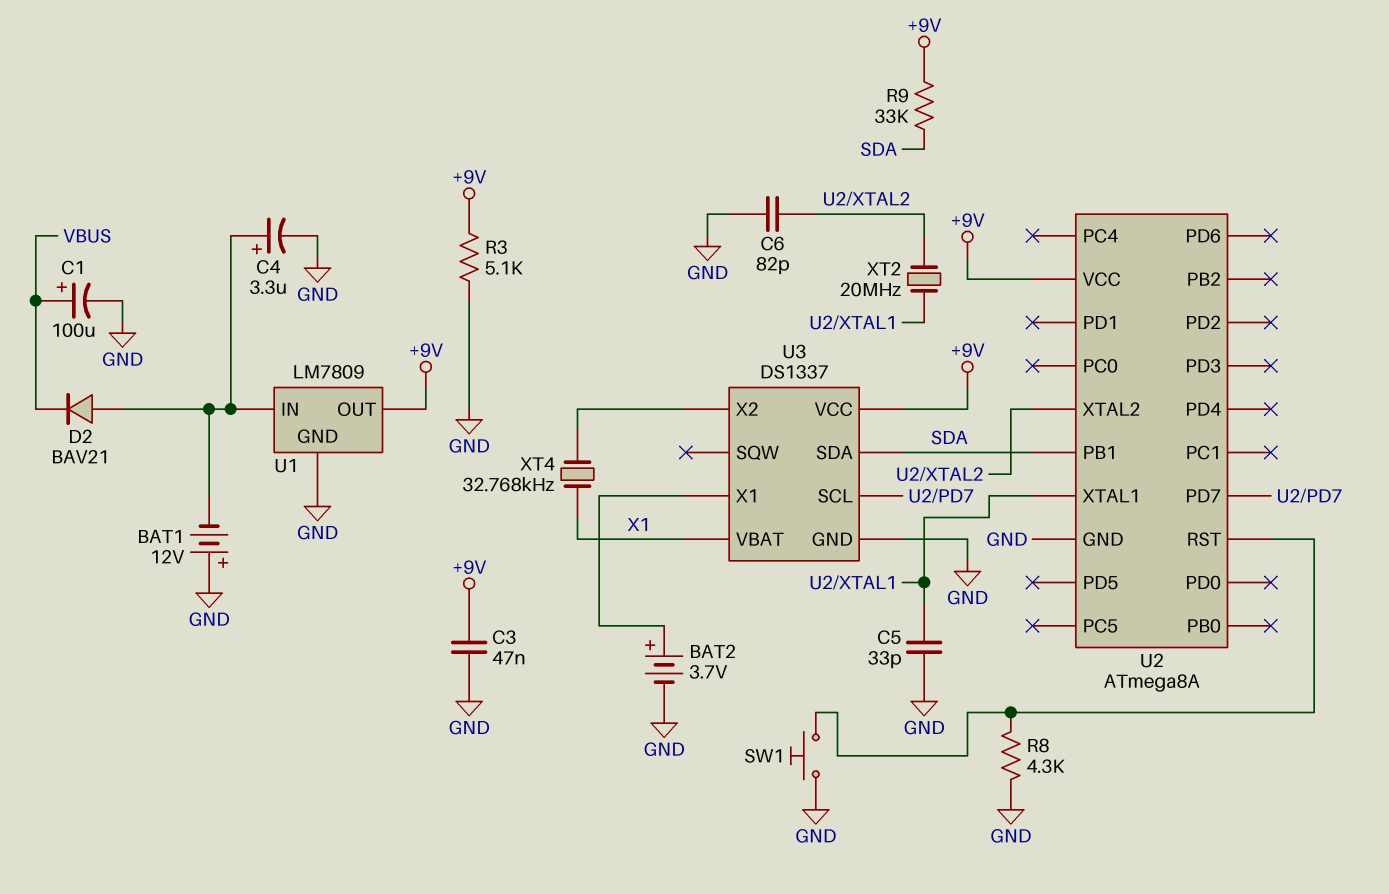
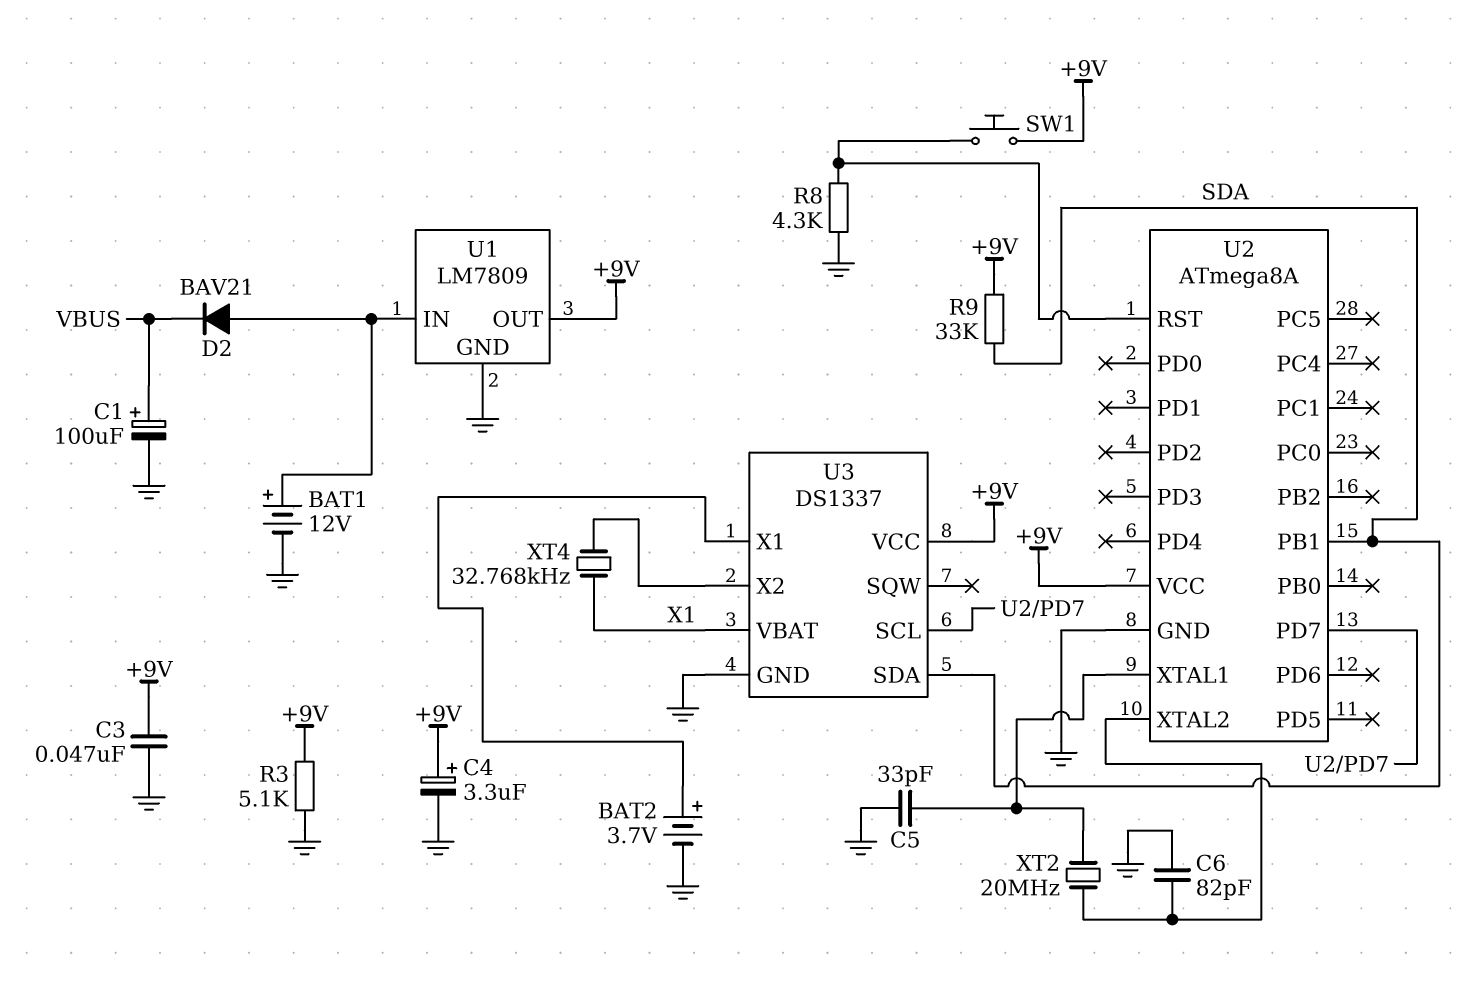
BAT1: 12V (plus GND, minus U1/IN) -> 12V (plus U1/IN, minus GND)
C4: 3.3uF (plus U1/IN, minus GND) -> 3.3uF (plus +9V, minus GND)
SW1: button (GND, U2/RST) -> button (+9V, U2/RST)

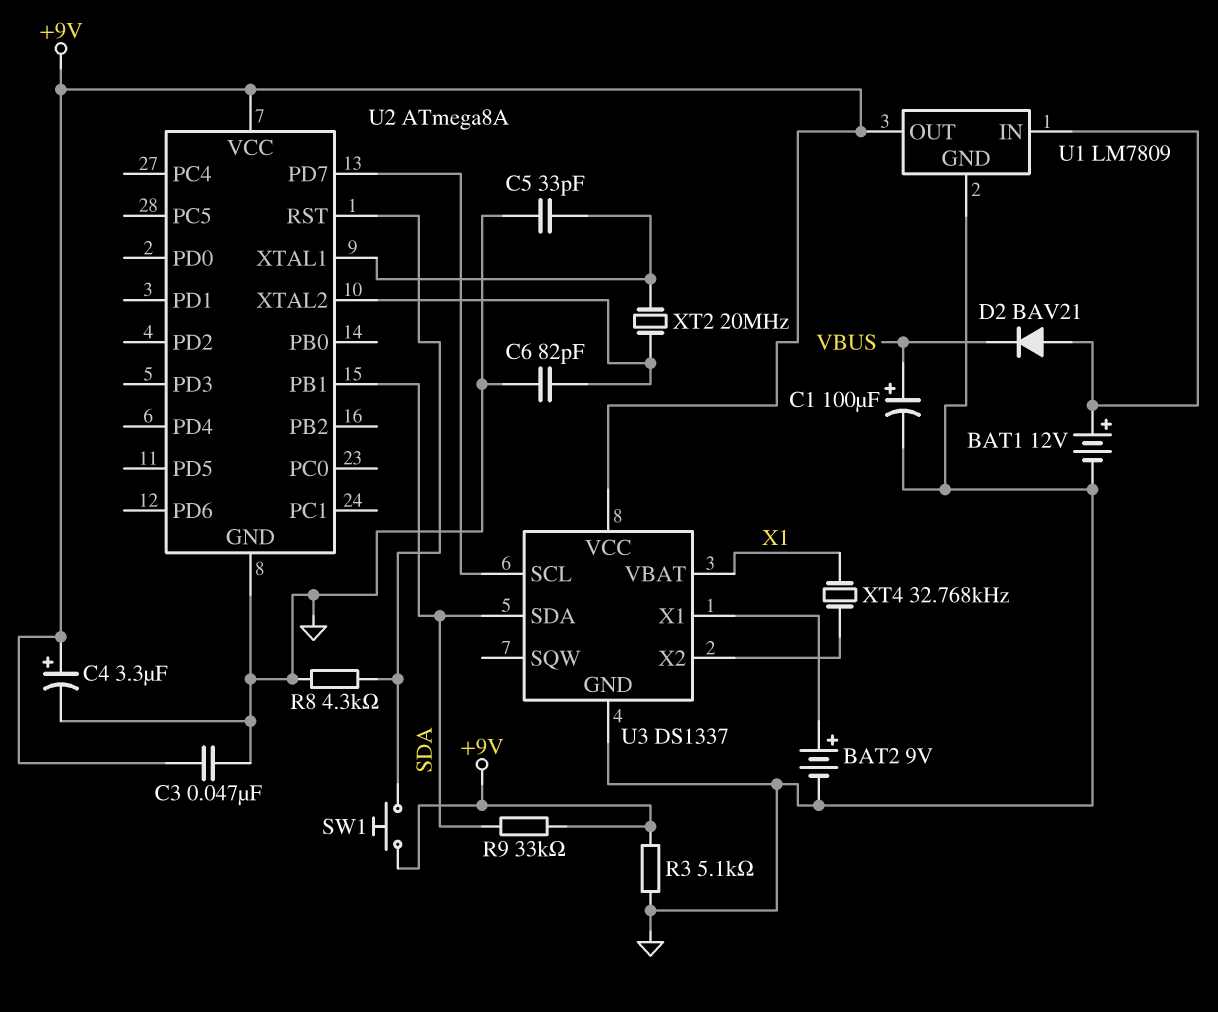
BAT2: 3.7V (plus U3/X1, minus GND) -> 9V (plus U3/X1, minus GND)

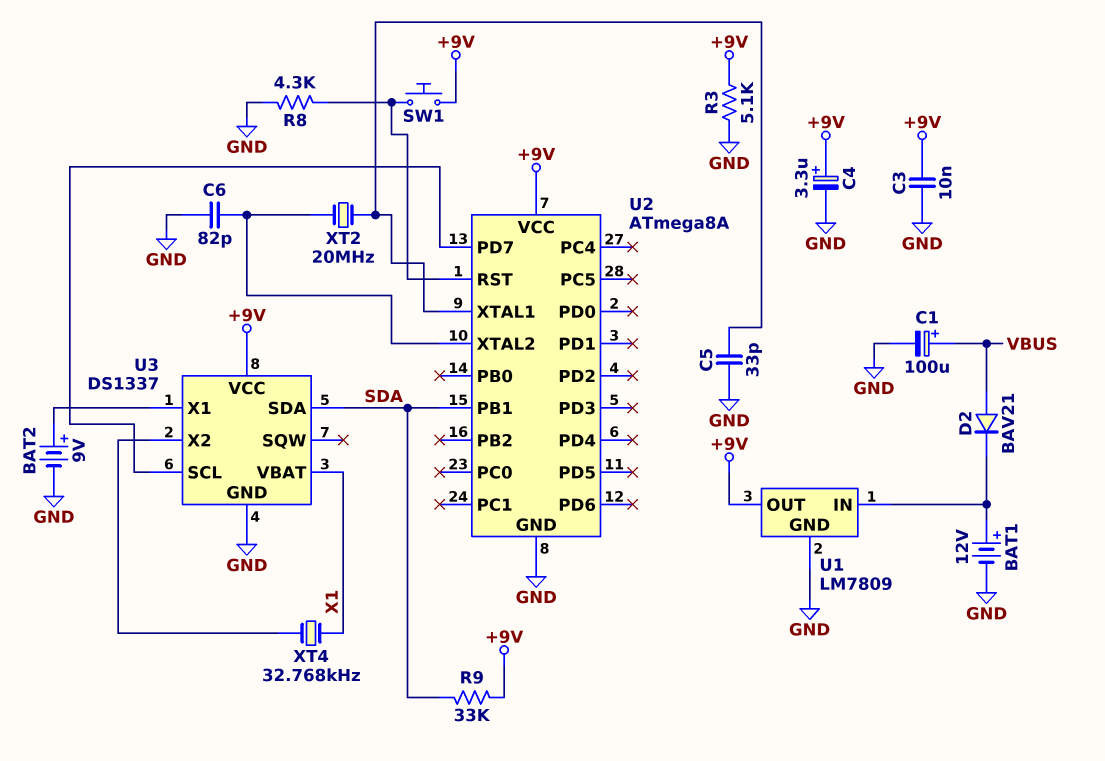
C3: 47nF (+9V, GND) -> 10nF (+9V, GND)
D2: diode BAV21 (A U1/IN, K VBUS) -> diode BAV21 (A VBUS, K U1/IN)

